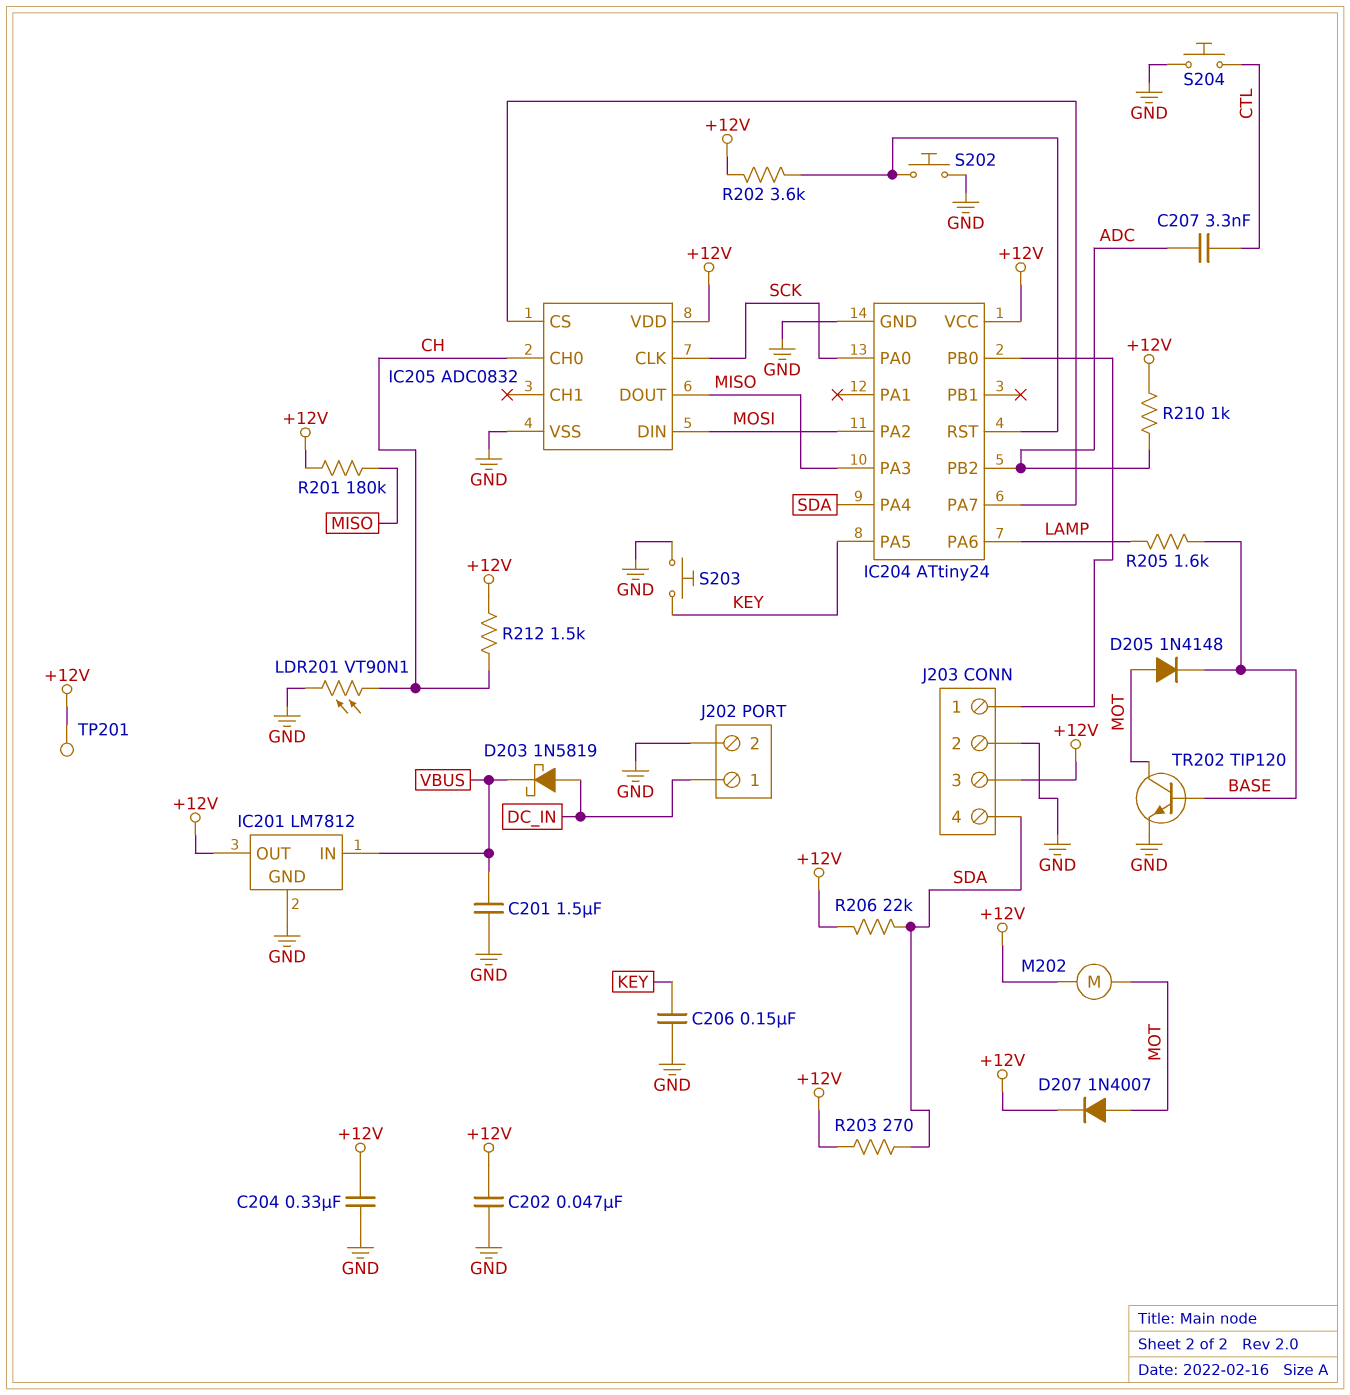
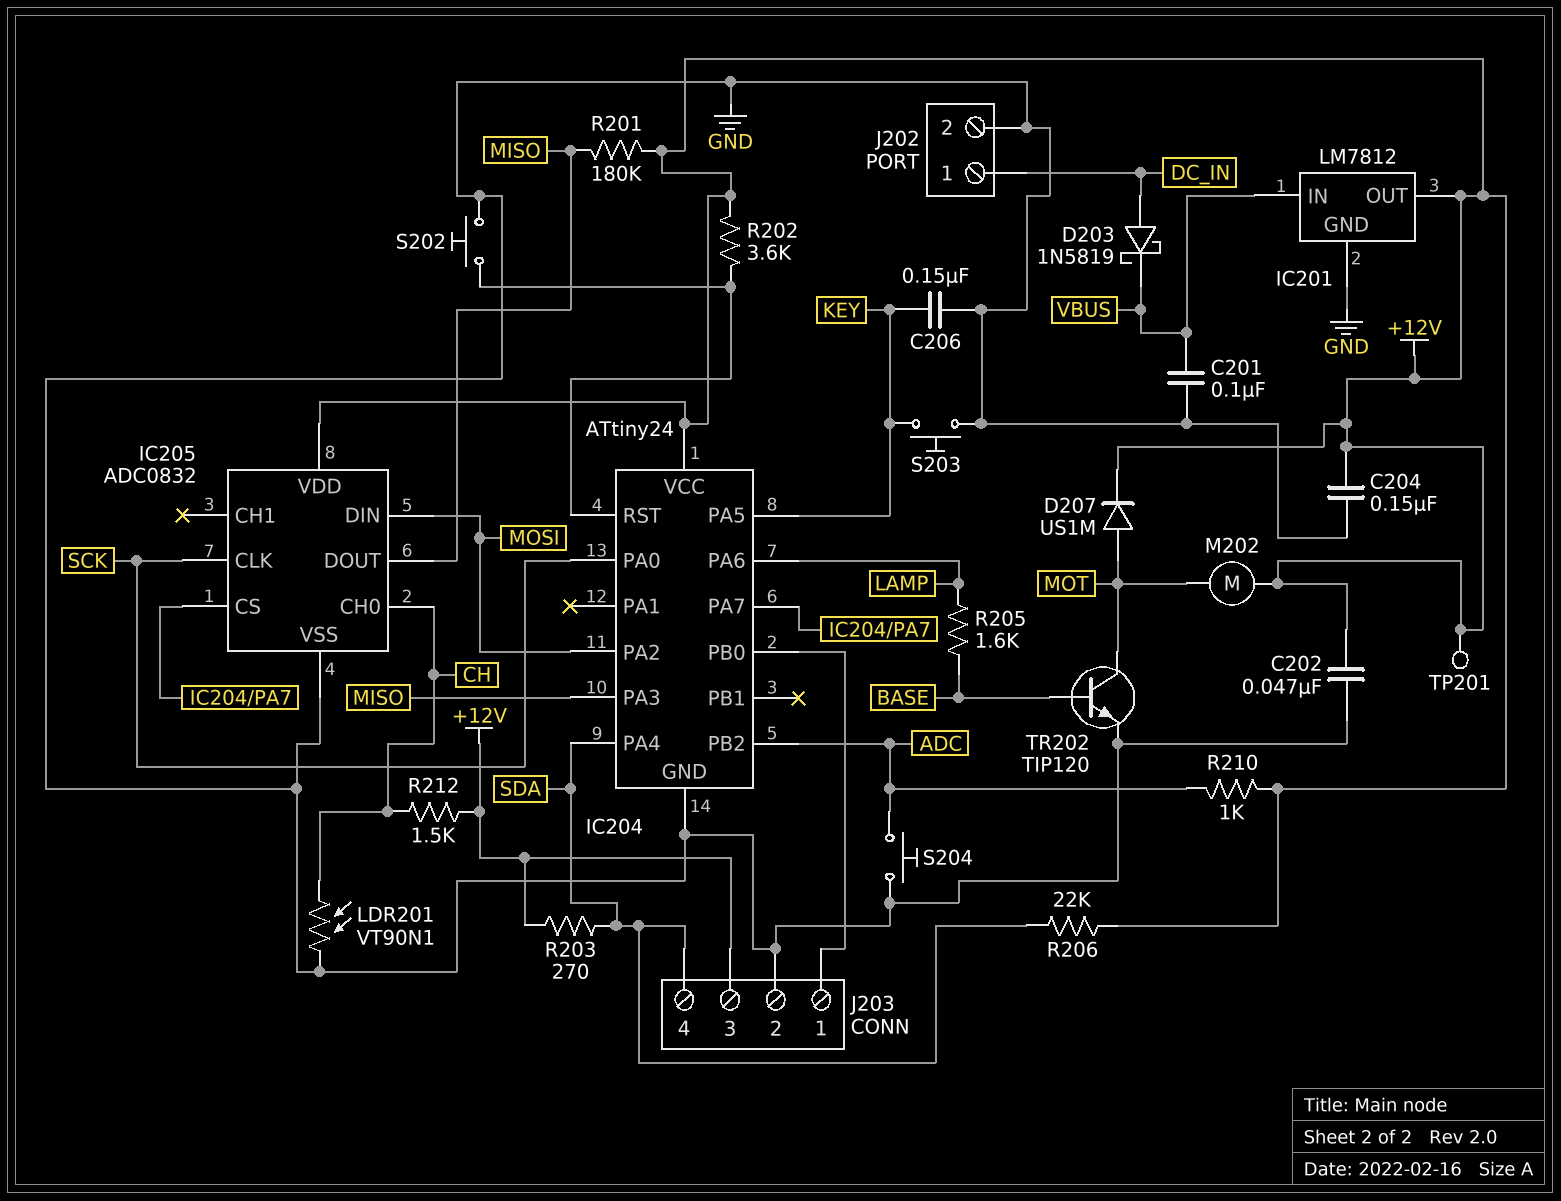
C201: 1.5uF (GND, VBUS) -> 100nF (GND, VBUS)
C204: 330nF (+12V, GND) -> 150nF (+12V, GND)
C207: 3.3nF (ADC, CTL) -> none
D205: diode 1N4148 (A MOT, K BASE) -> none
D207: diode 1N4007 (A MOT, K +12V) -> diode US1M (A MOT, K +12V)
S204: button (CTL, GND) -> button (ADC, GND)

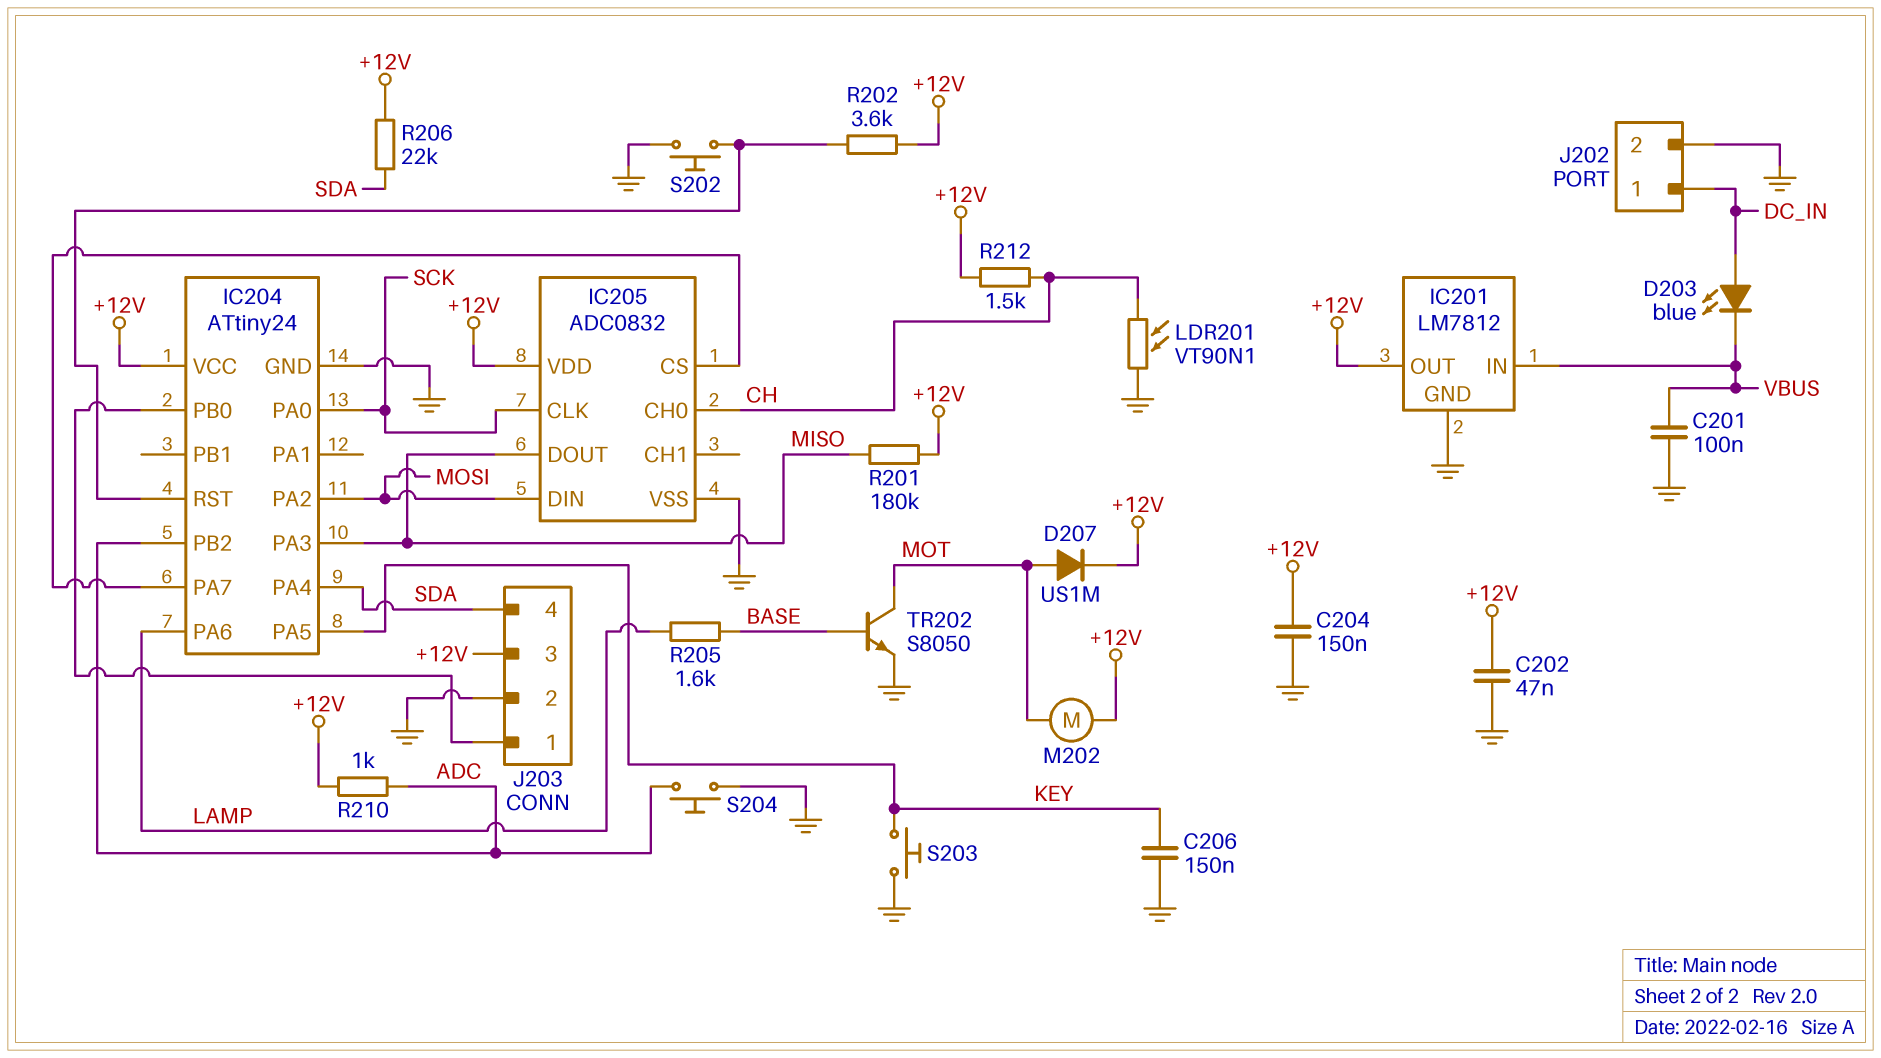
D203: schottky 1N5819 (A DC_IN, K VBUS) -> LED blue (A DC_IN, K VBUS)
R203: 270 (+12V, SDA) -> none
TP201: test point (+12V) -> none
TR202: NPN TIP120 (B BASE, C MOT, E GND) -> NPN S8050 (B BASE, C MOT, E GND)

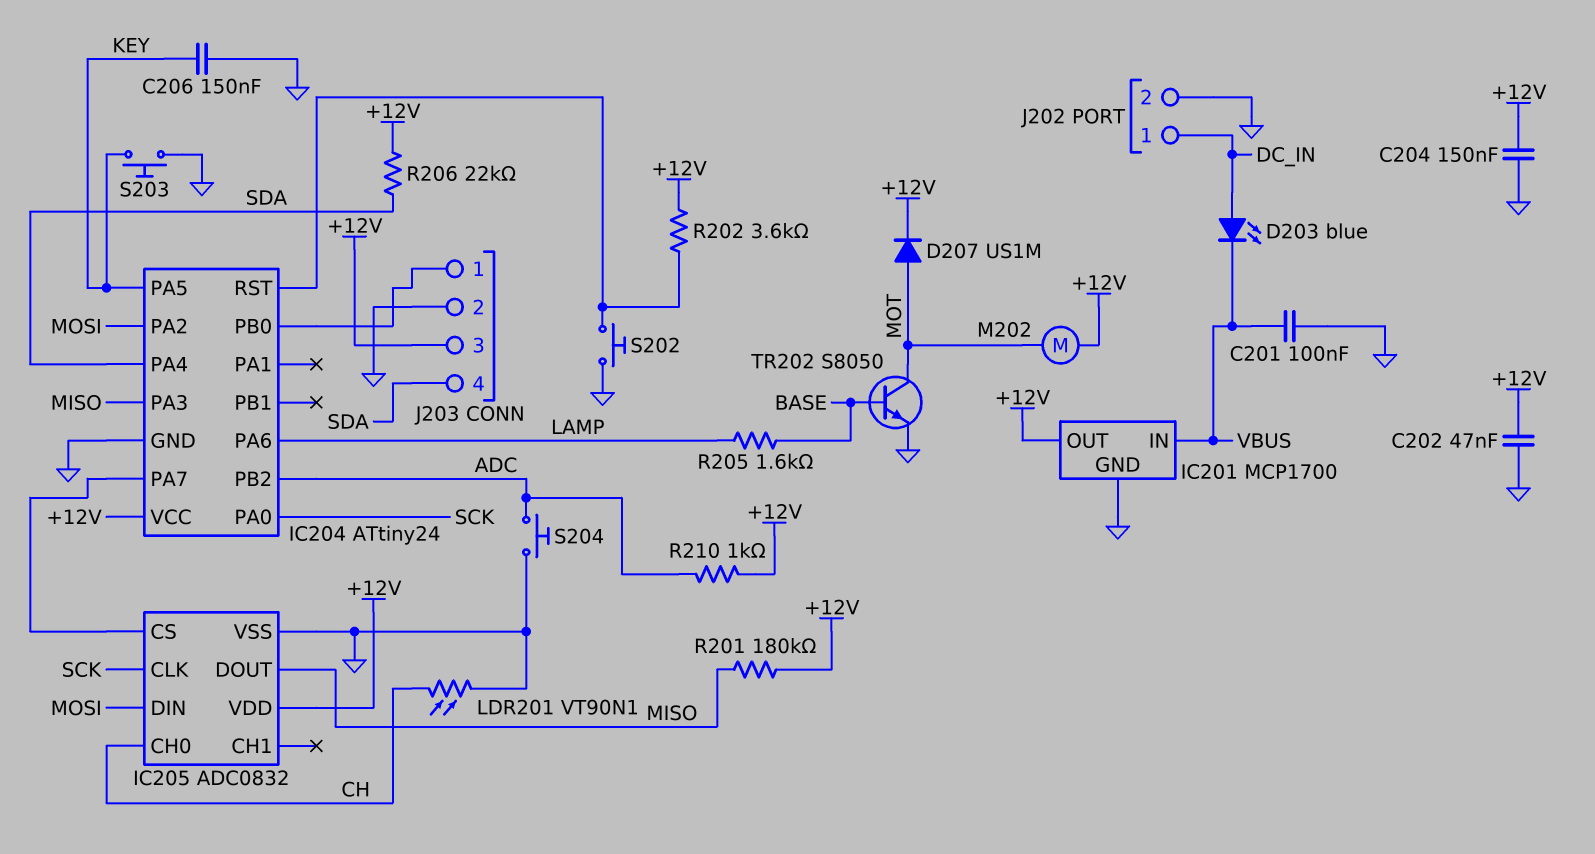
IC201: LM7812 -> MCP1700
R212: 1.5k (+12V, CH) -> none

